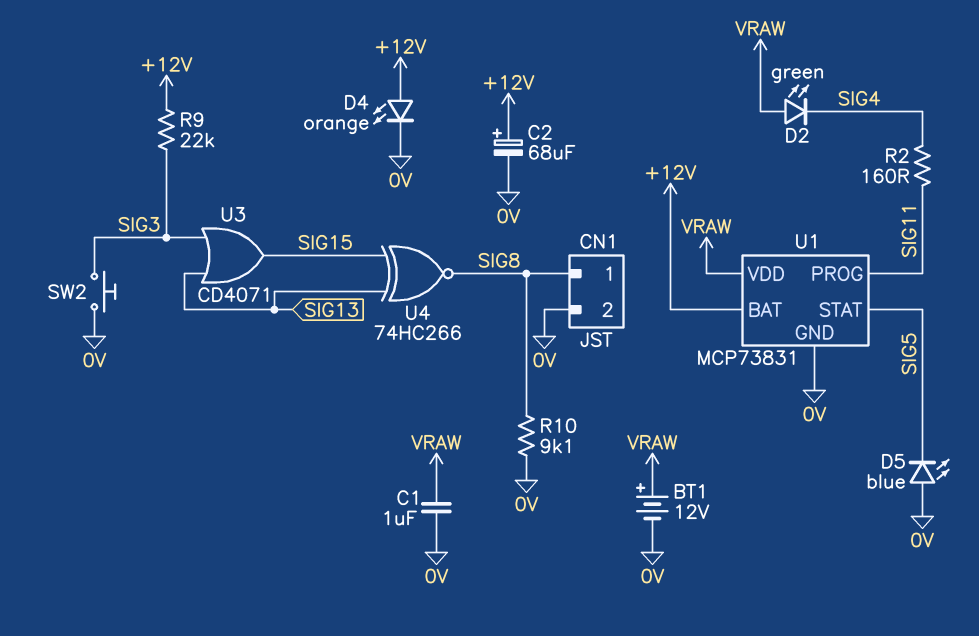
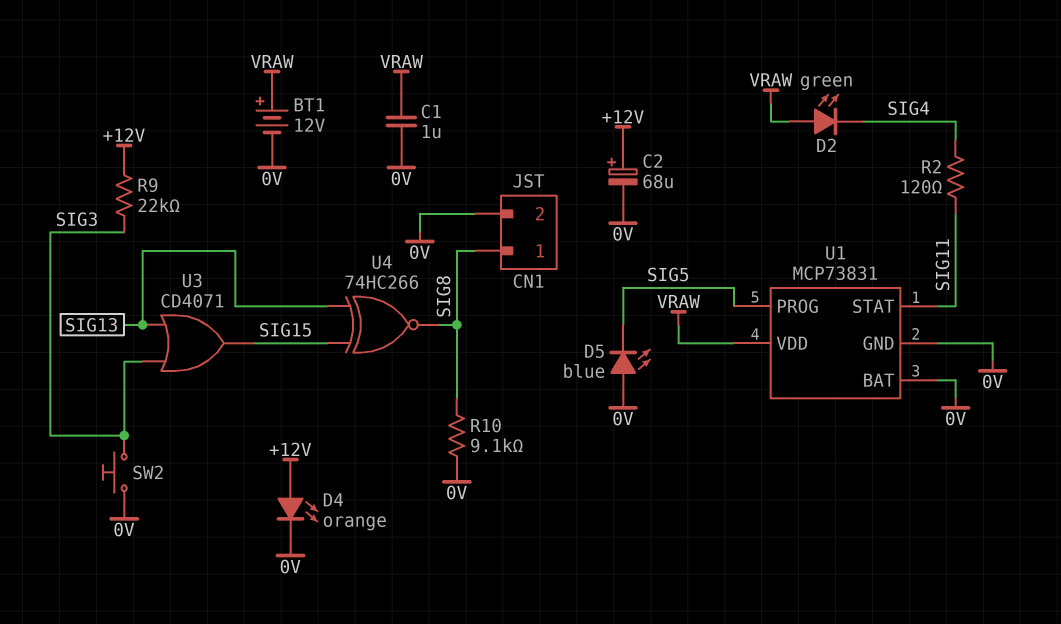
R2: 160 (SIG4, SIG11) -> 120 (SIG4, SIG11)
U1 pin BAT: +12V -> 0V
U1 pin PROG: SIG11 -> SIG5
U1 pin STAT: SIG5 -> SIG11

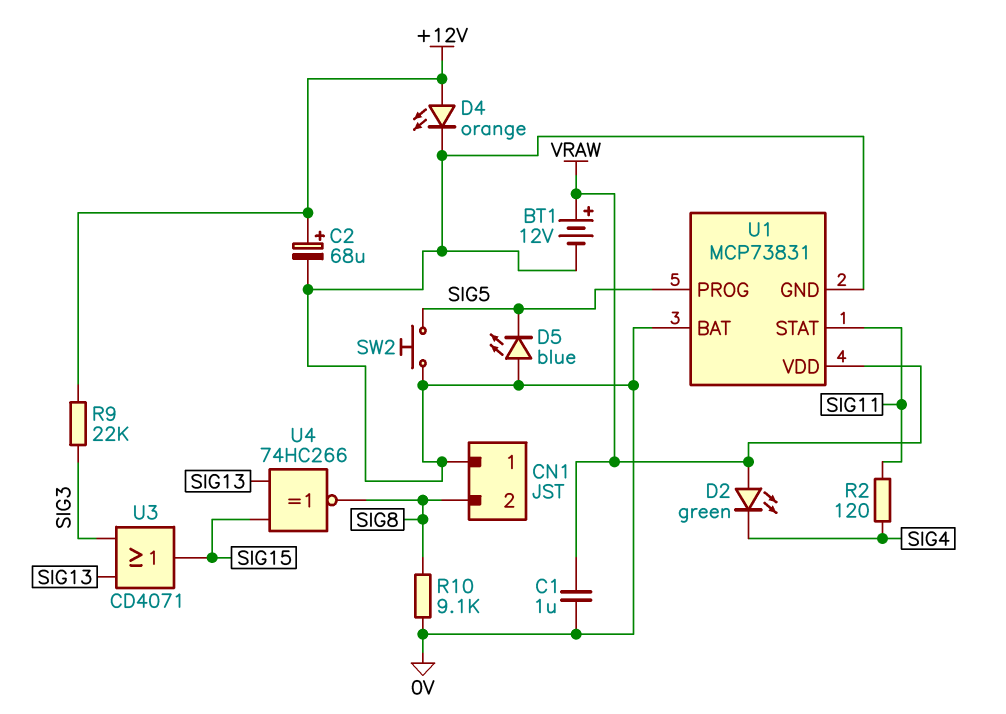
CN1 pin 1: SIG8 -> 0V
CN1 pin 2: 0V -> SIG8
SW2: button (0V, SIG3) -> button (0V, SIG5)

